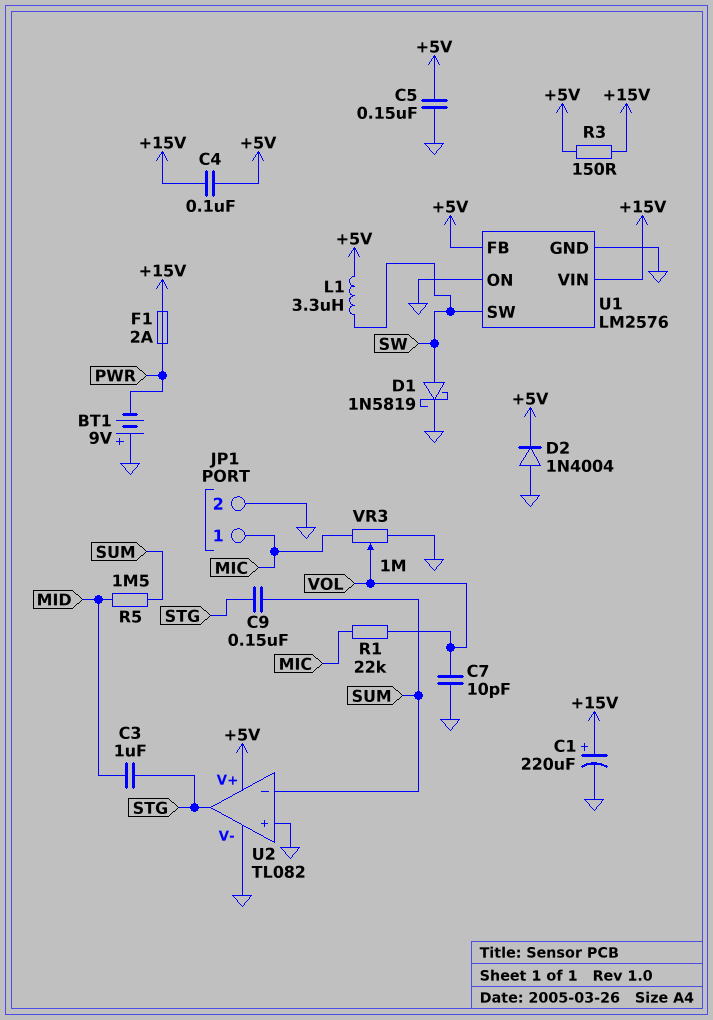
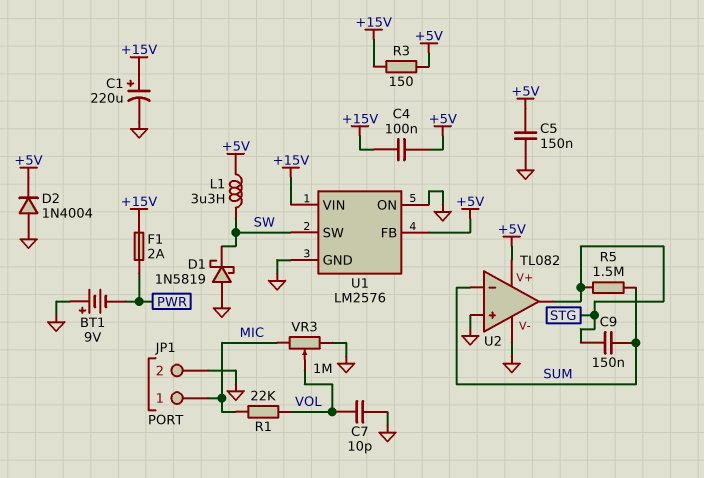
C3: 1uF (MID, STG) -> none
D1: schottky 1N5819 (A SW, K GND) -> schottky 1N5819 (A GND, K SW)
R5: 1.5M (MID, SUM) -> 1.5M (STG, SUM)

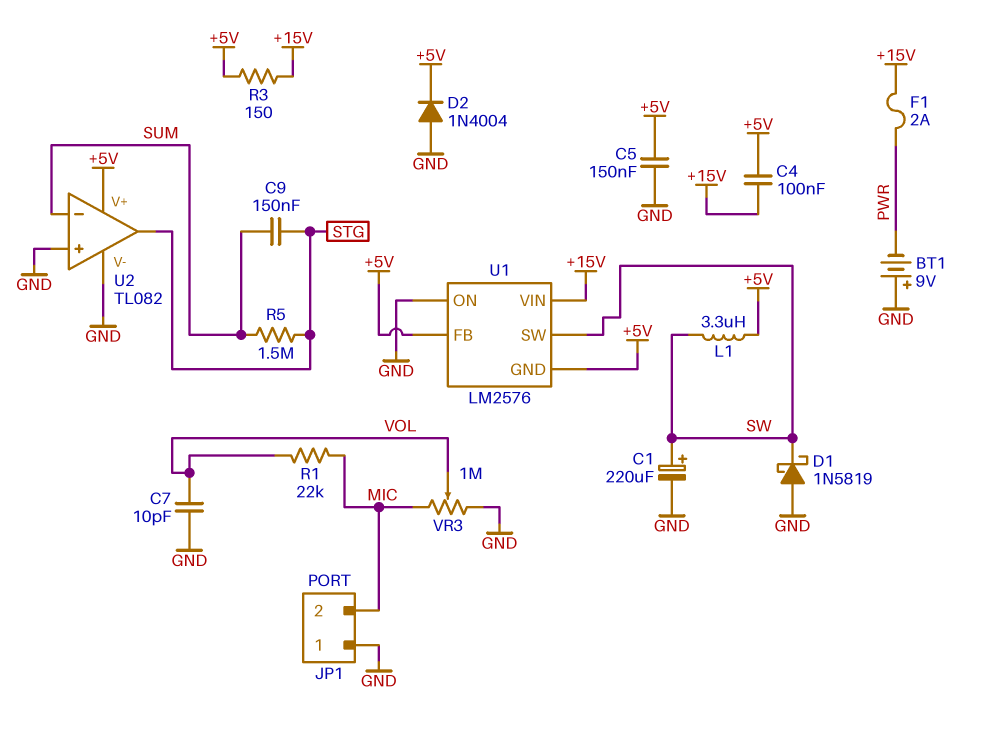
C1: 220uF (plus +15V, minus GND) -> 220uF (plus SW, minus GND)
JP1 pin 1: MIC -> GND
JP1 pin 2: GND -> MIC
U1 pin GND: GND -> +5V

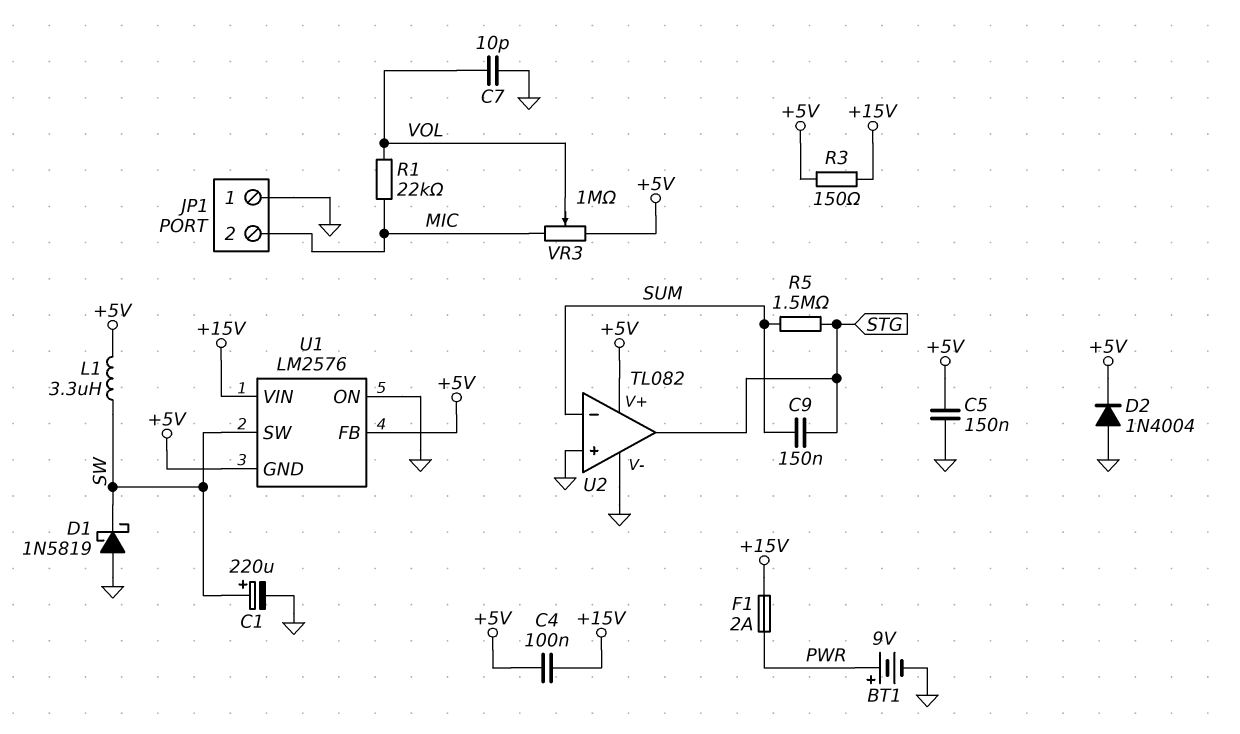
BT1: 9V (plus GND, minus PWR) -> 9V (plus PWR, minus GND)
VR3: 1M (GND, MIC, wiper VOL) -> 1M (+5V, MIC, wiper VOL)

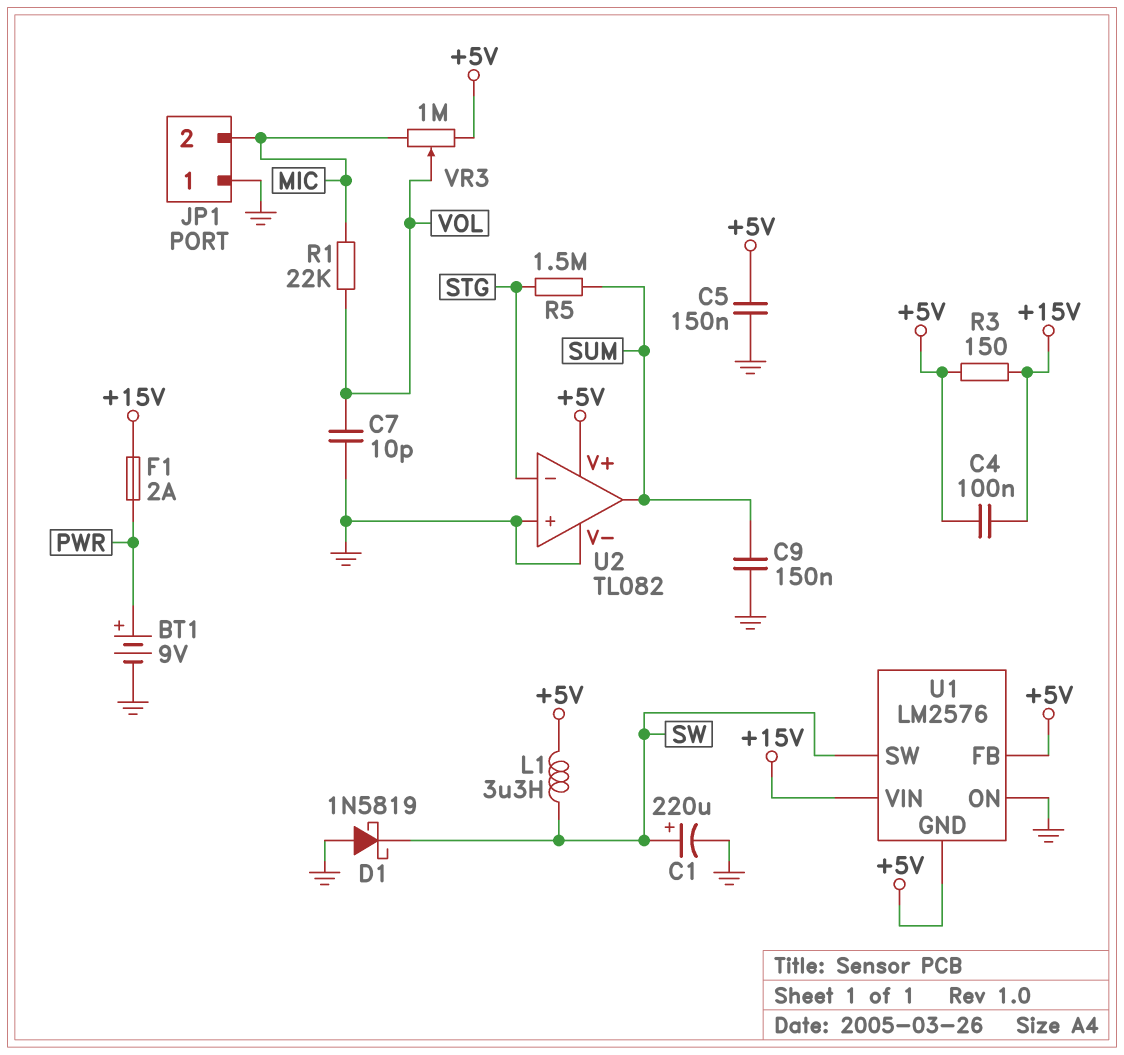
C9: 150nF (STG, SUM) -> 150nF (GND, SUM)
D2: diode 1N4004 (A GND, K +5V) -> none
U2 pin in-: SUM -> STG
U2 pin out: STG -> SUM

